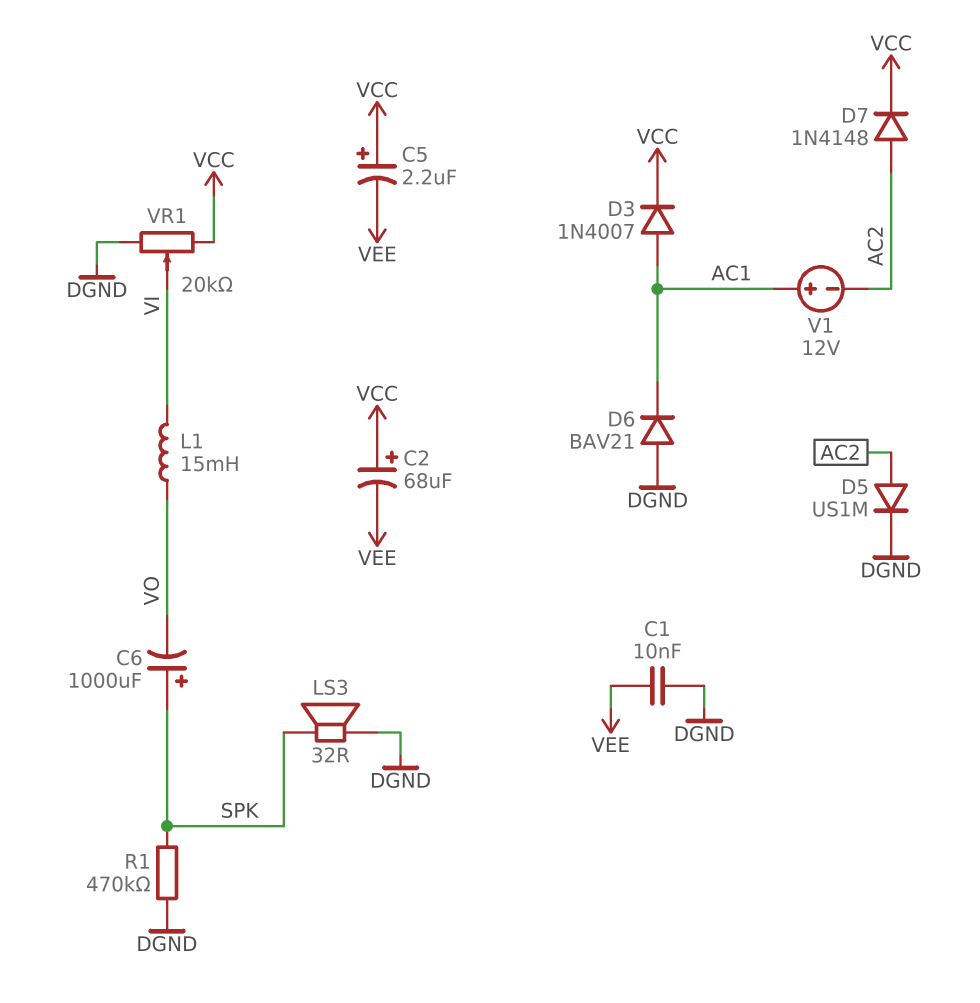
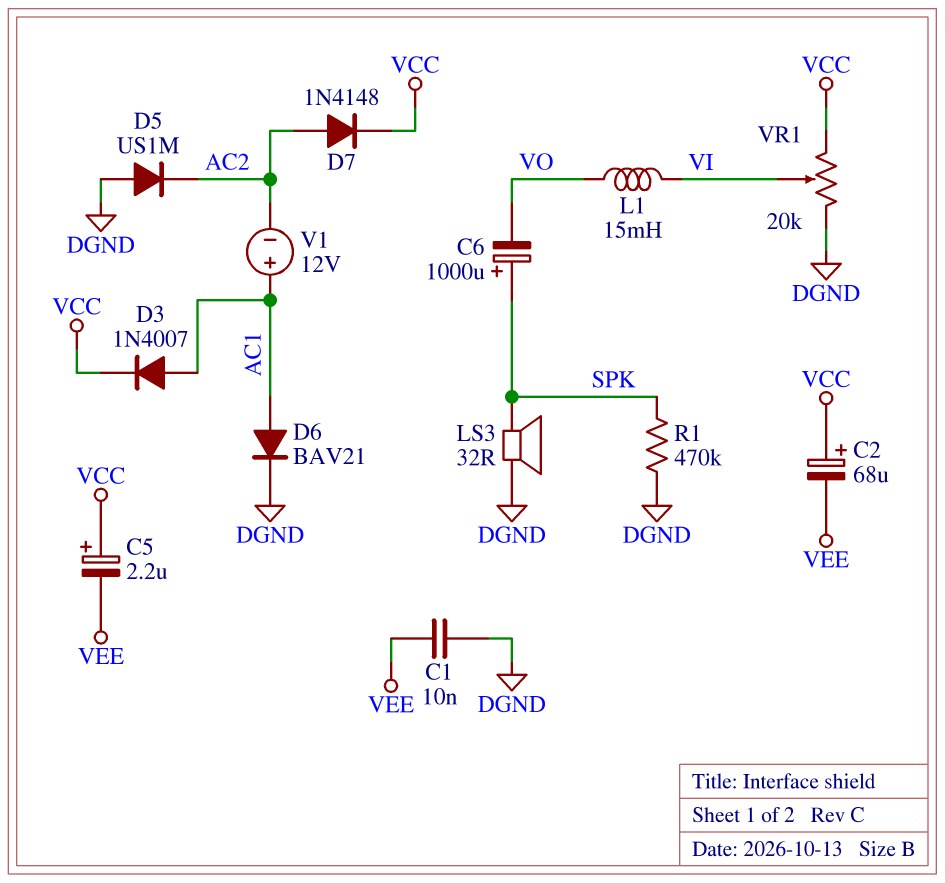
D5: diode US1M (A AC2, K DGND) -> diode US1M (A DGND, K AC2)
D6: diode BAV21 (A DGND, K AC1) -> diode BAV21 (A AC1, K DGND)

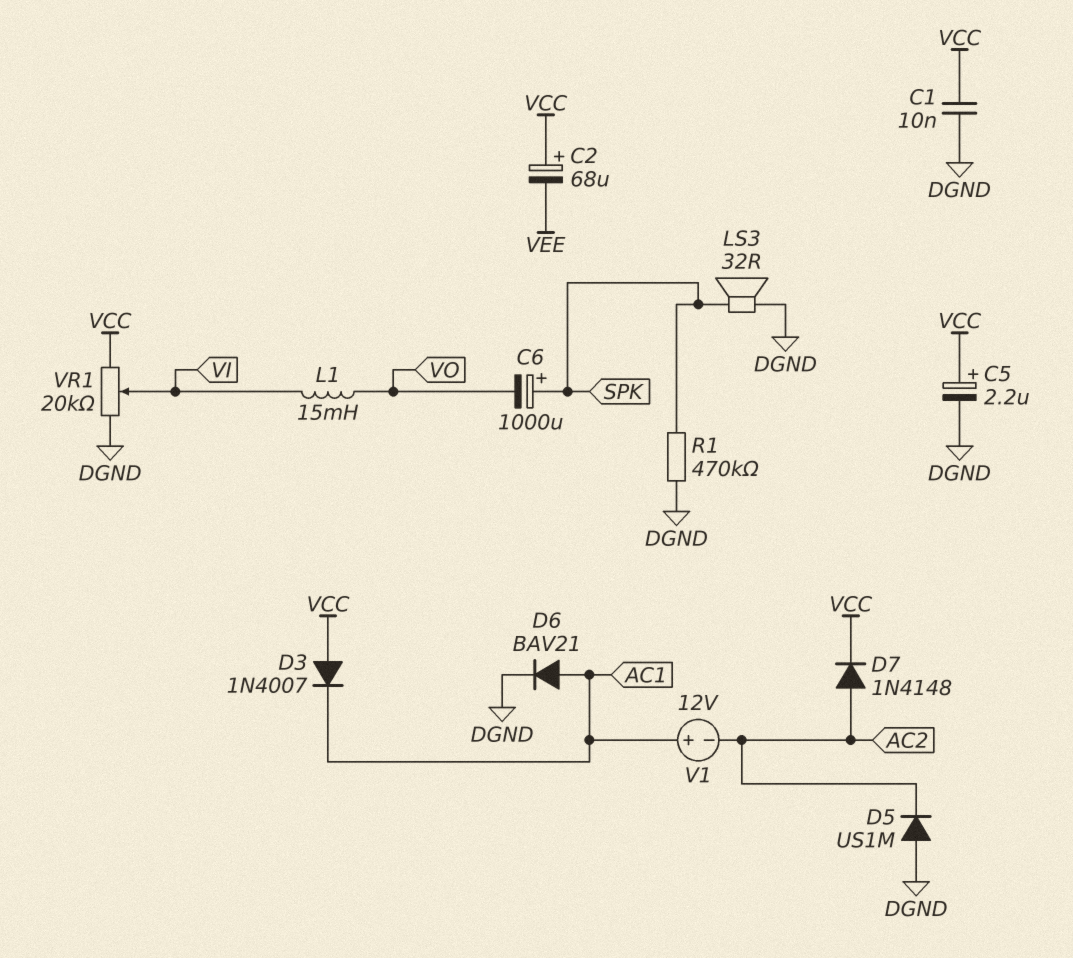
C1: 10nF (DGND, VEE) -> 10nF (DGND, VCC)
C5: 2.2uF (plus VCC, minus VEE) -> 2.2uF (plus VCC, minus DGND)
D3: diode 1N4007 (A AC1, K VCC) -> diode 1N4007 (A VCC, K AC1)

